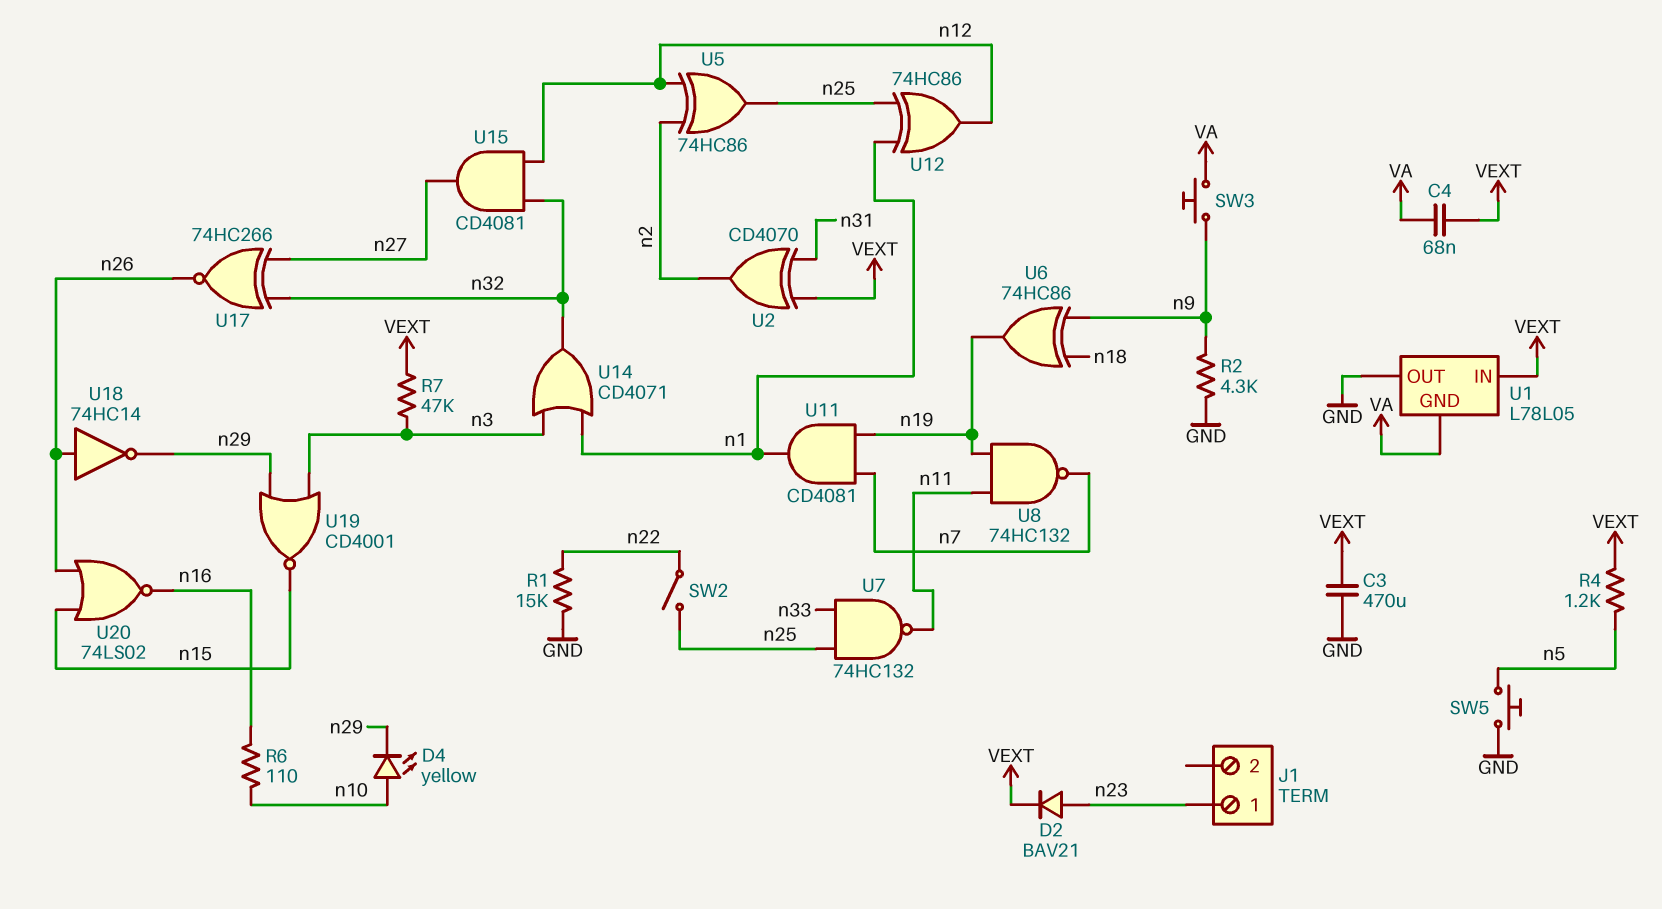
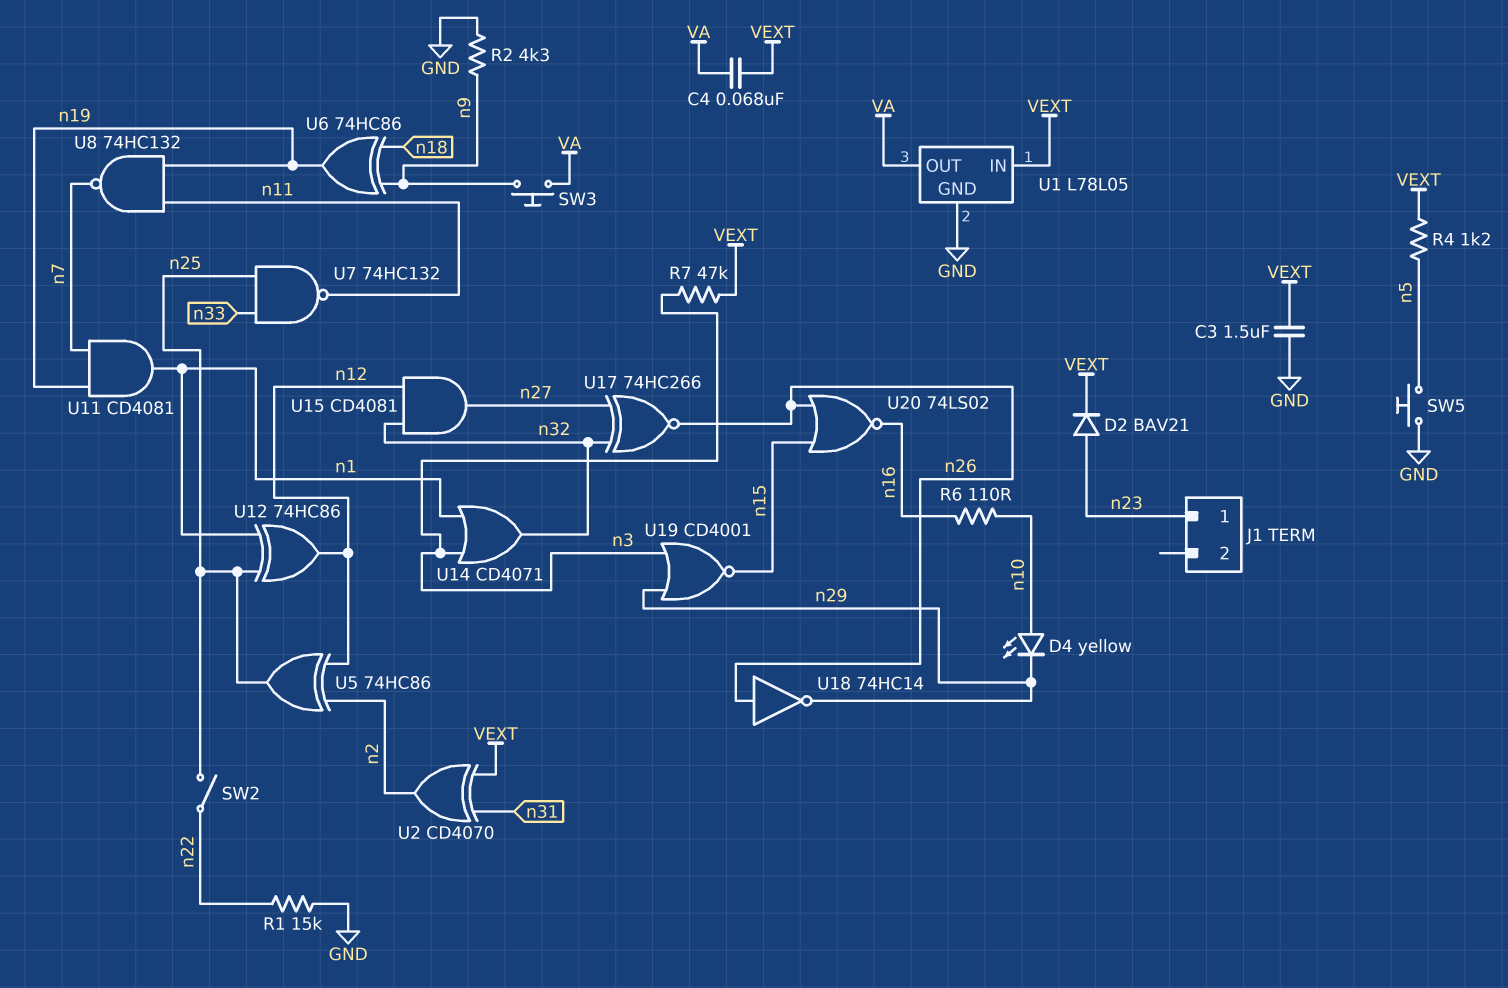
C3: 470uF (GND, VEXT) -> 1.5uF (GND, VEXT)
U1 pin GND: VA -> GND
U1 pin OUT: GND -> VA

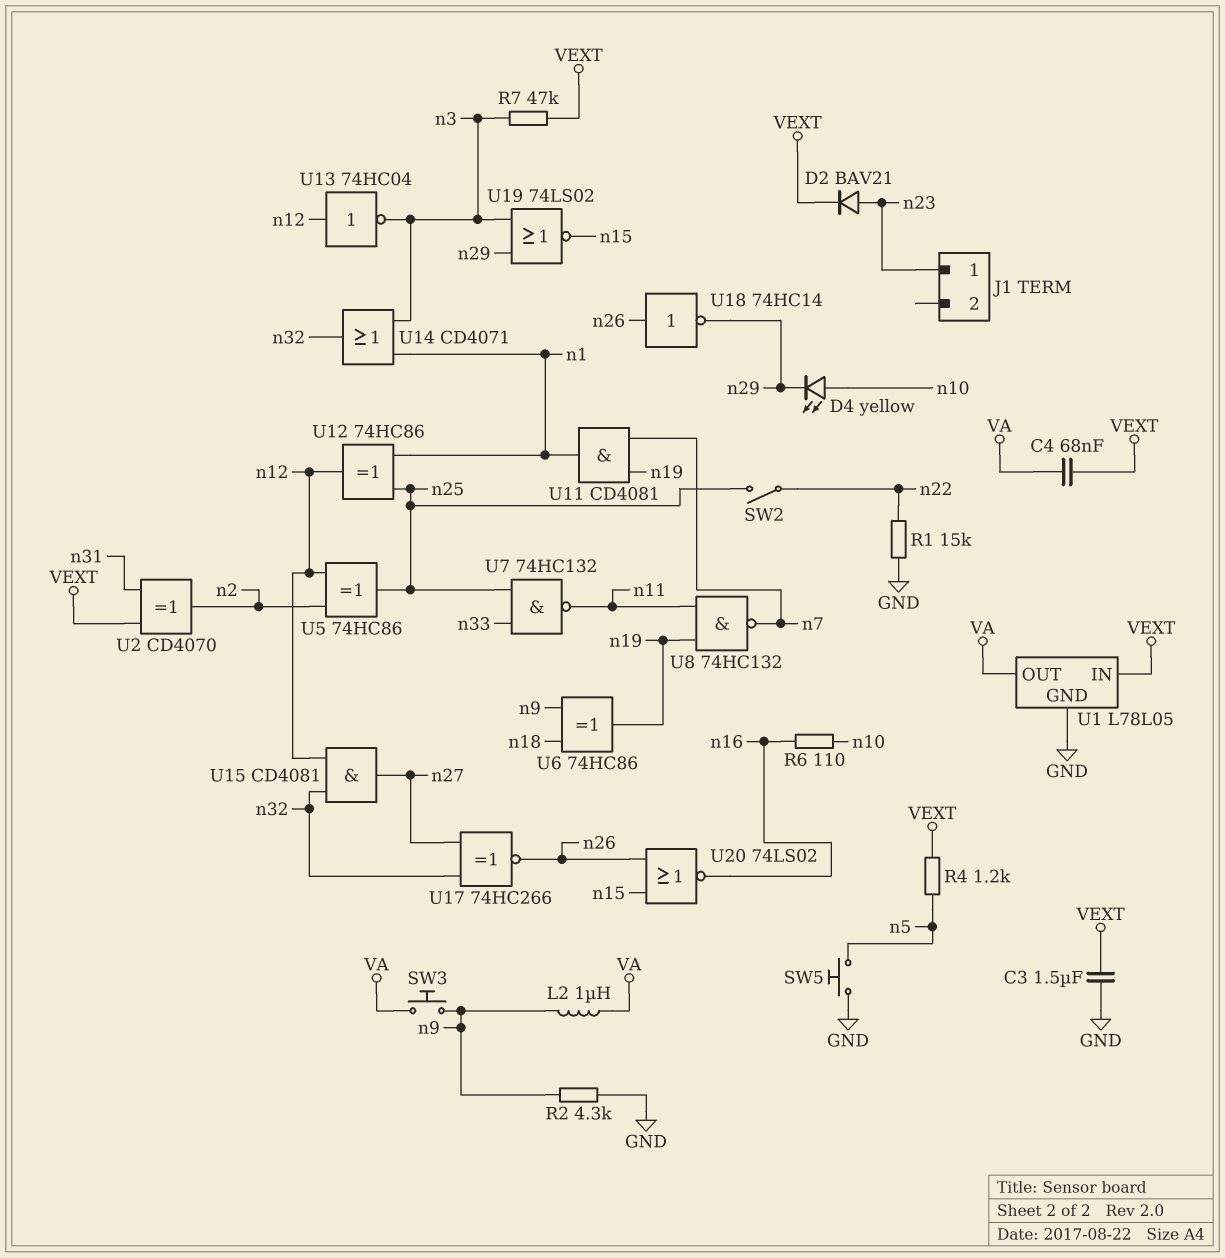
L2: none -> 1uH (VA, n9)
U13: none -> NOT 74HC04 (in n12, out n3)
U19: NOR CD4001 (in n3, in n29, out n15) -> NOR 74LS02 (in n3, in n29, out n15)

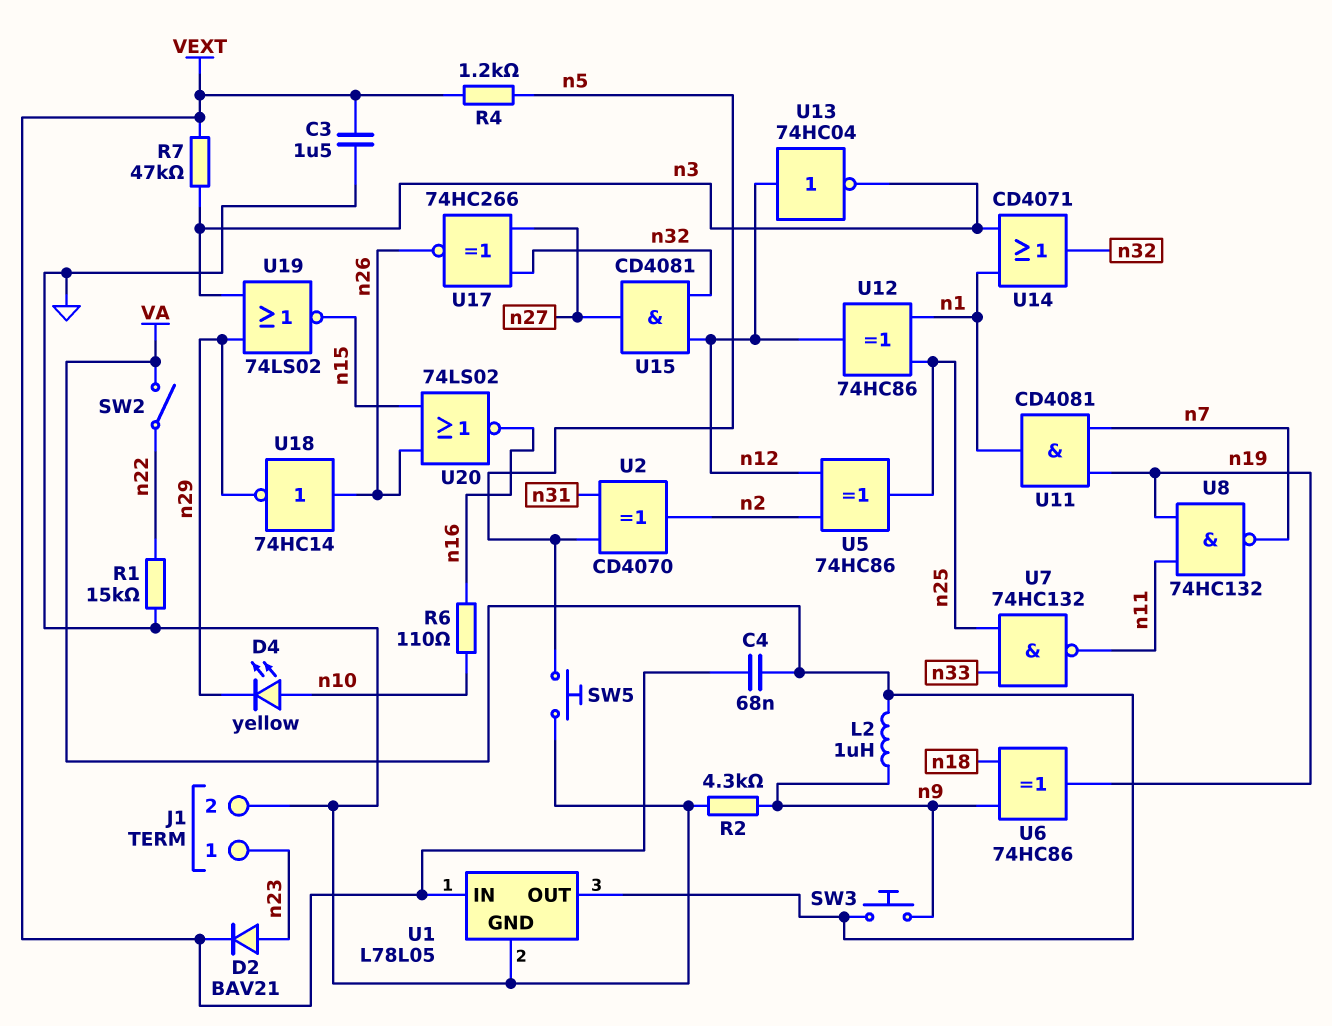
J1 pin 2: none -> GND
SW2: switch (n22, n25) -> switch (VA, n22)
U2: XOR CD4070 (in VEXT, in n31, out n2) -> XOR CD4070 (in n5, in n31, out n2)

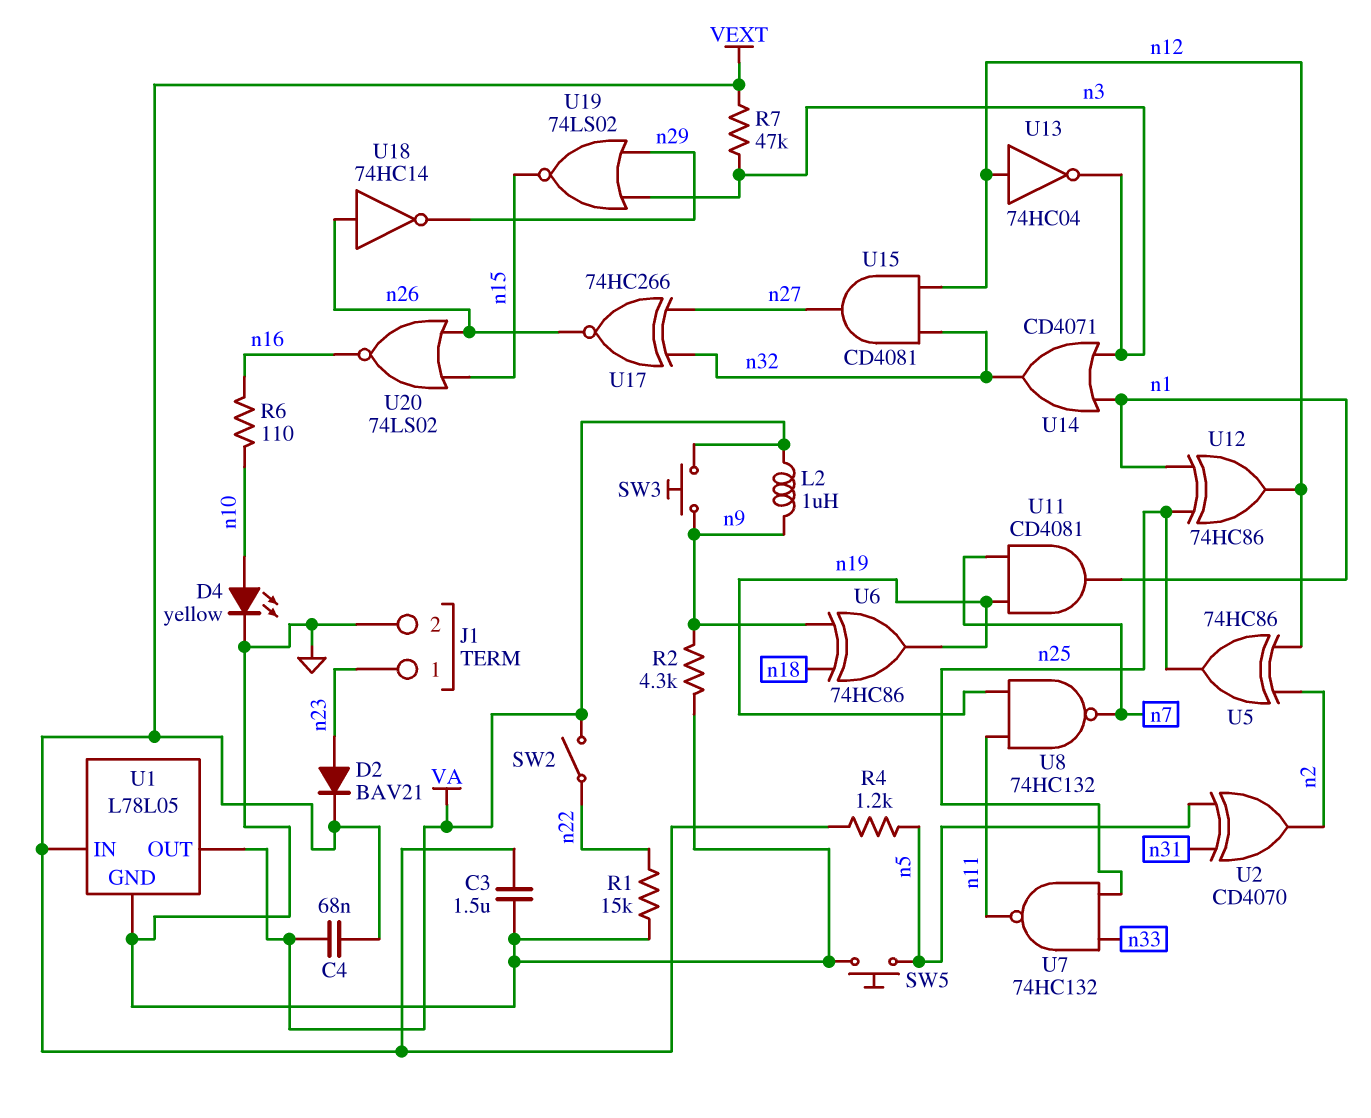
D4: LED yellow (A n10, K n29) -> LED yellow (A n10, K GND)

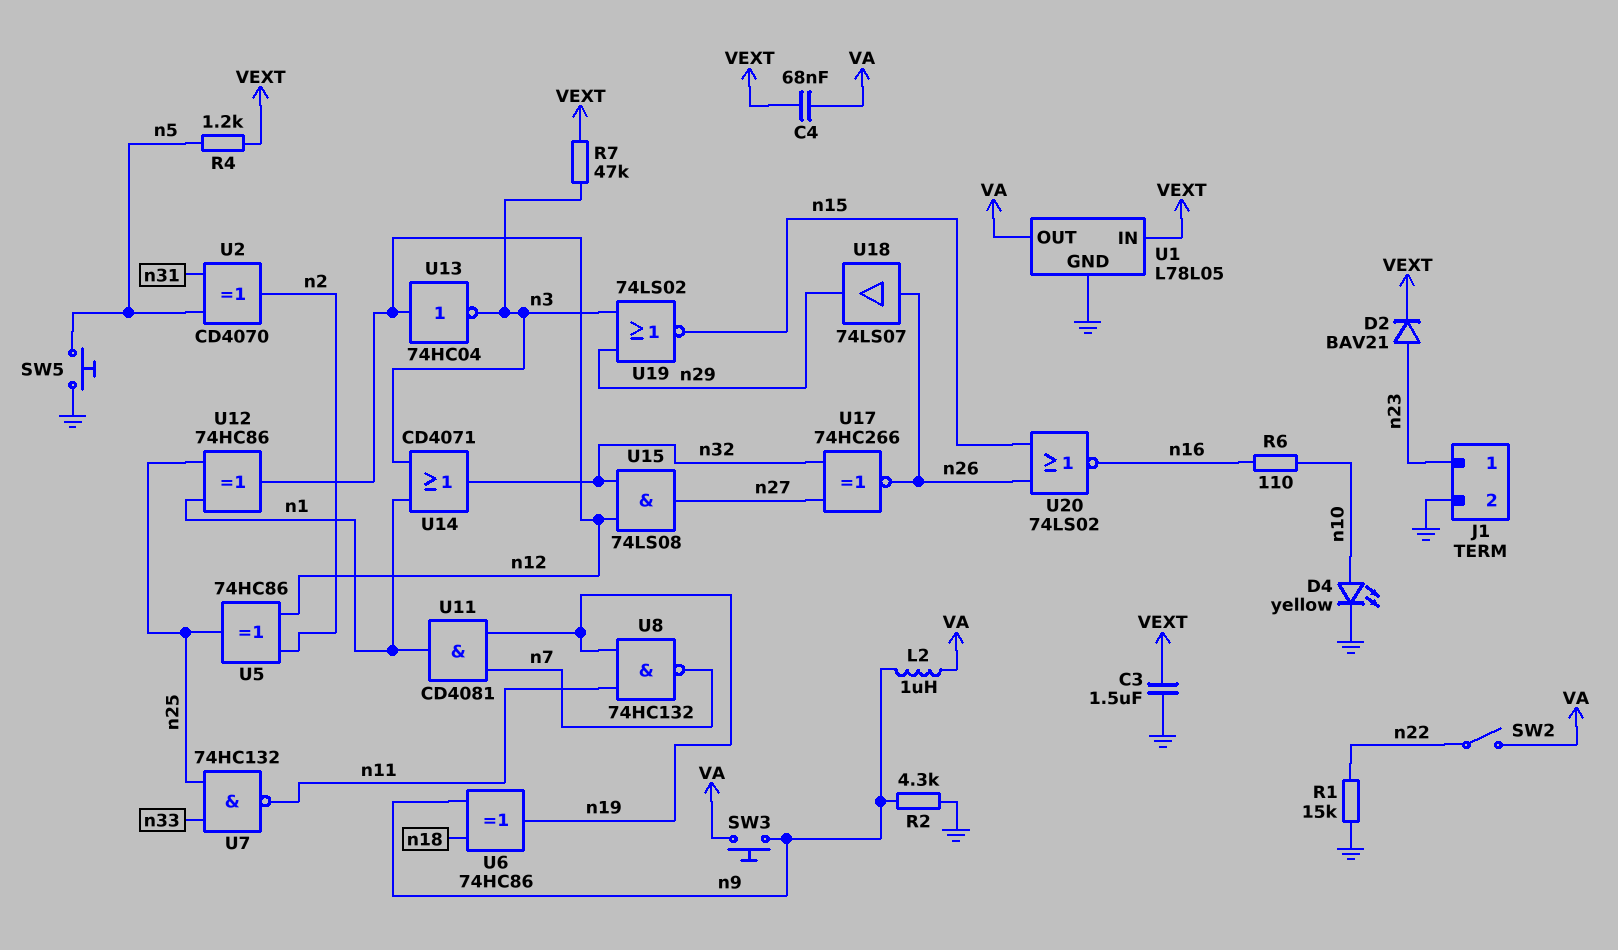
U15: AND CD4081 (in n12, in n32, out n27) -> AND 74LS08 (in n12, in n32, out n27)
U18: NOT 74HC14 (in n26, out n29) -> buffer 74LS07 (in n26, out n29)

